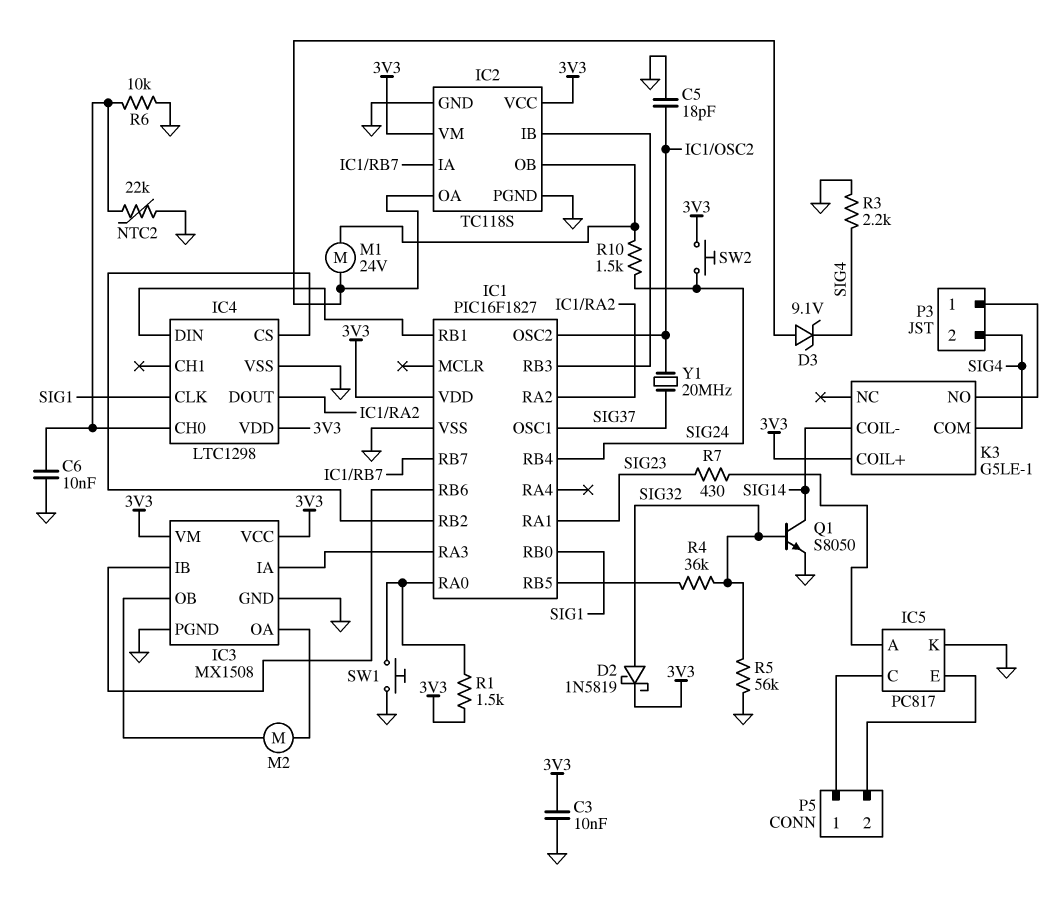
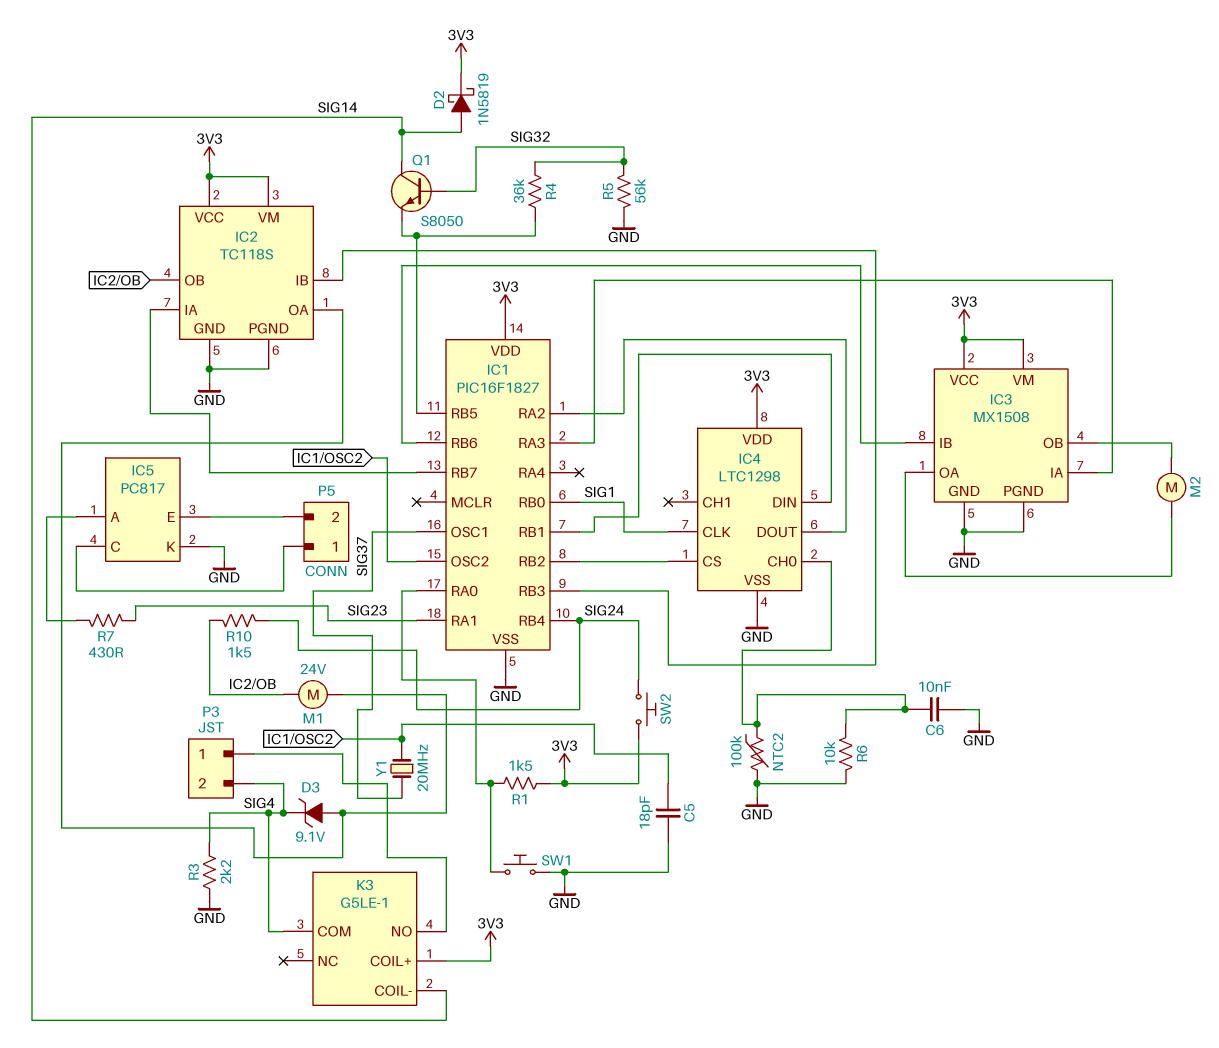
C3: 10nF (3V3, GND) -> none
D2: schottky 1N5819 (A SIG32, K 3V3) -> schottky 1N5819 (A SIG14, K 3V3)
NTC2: 22k (GND, IC4/CH0) -> 100k (GND, IC4/CH0)
Q1: NPN S8050 (B SIG32, C SIG14, E GND) -> NPN S8050 (B SIG32, C SIG14, E IC1/RB5)

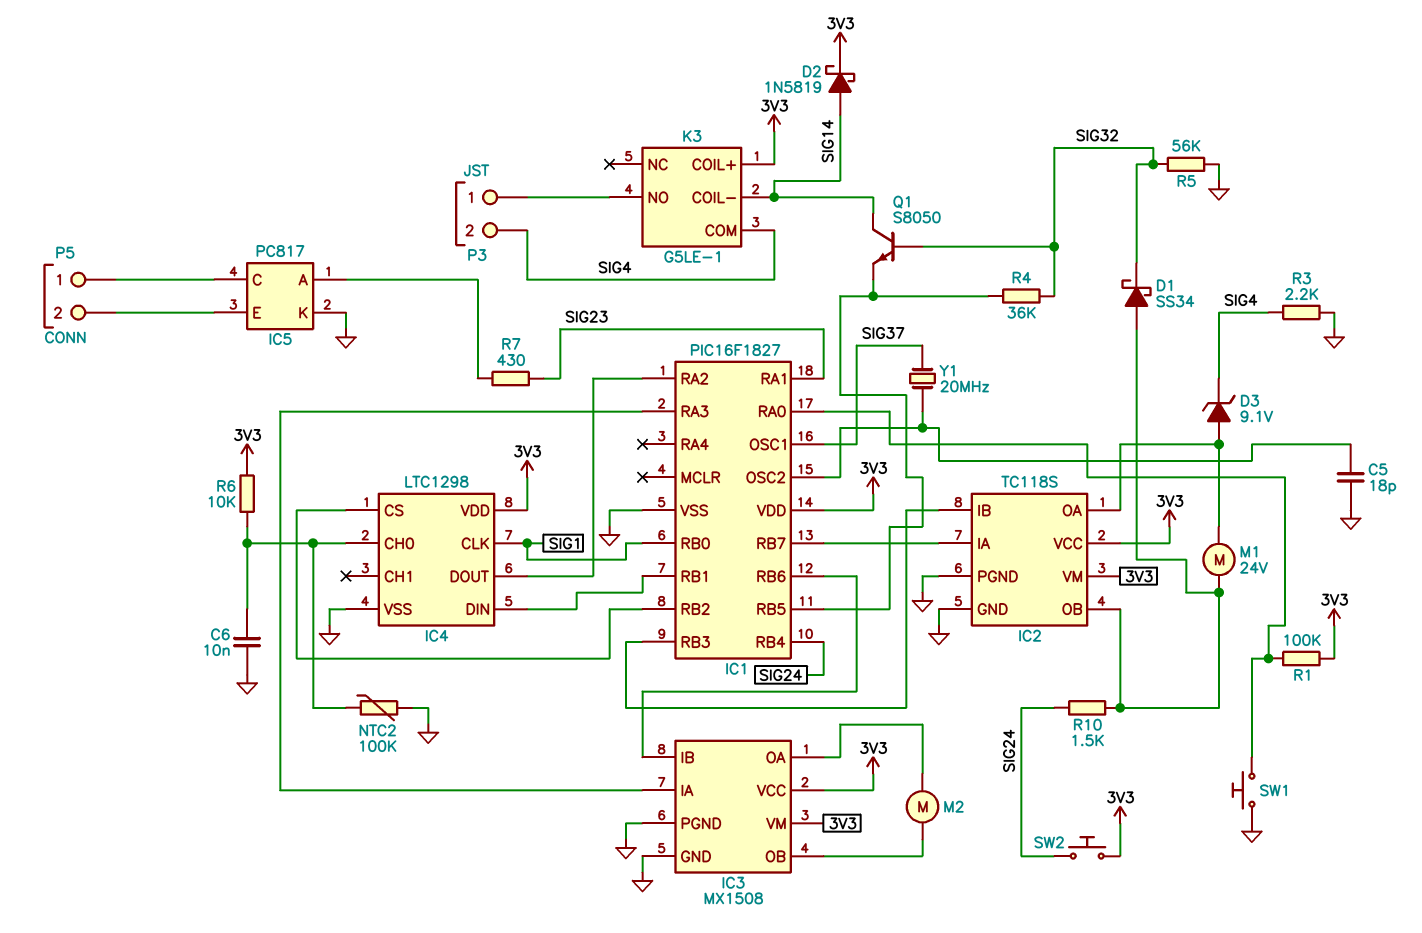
D1: none -> schottky SS34 (A IC2/OB, K SIG32)
R1: 1.5k (3V3, IC1/RA0) -> 100k (3V3, IC1/RA0)
R6: 10k (GND, IC4/CH0) -> 10k (3V3, IC4/CH0)

